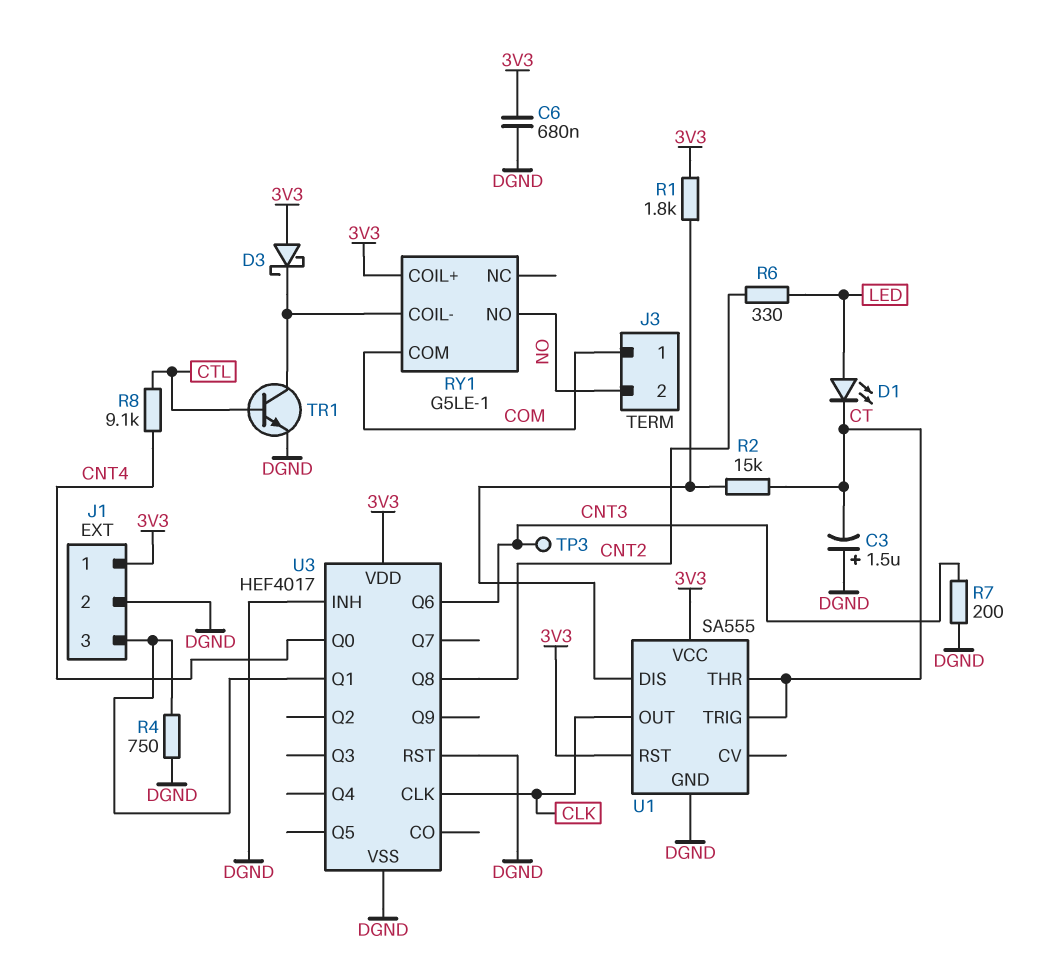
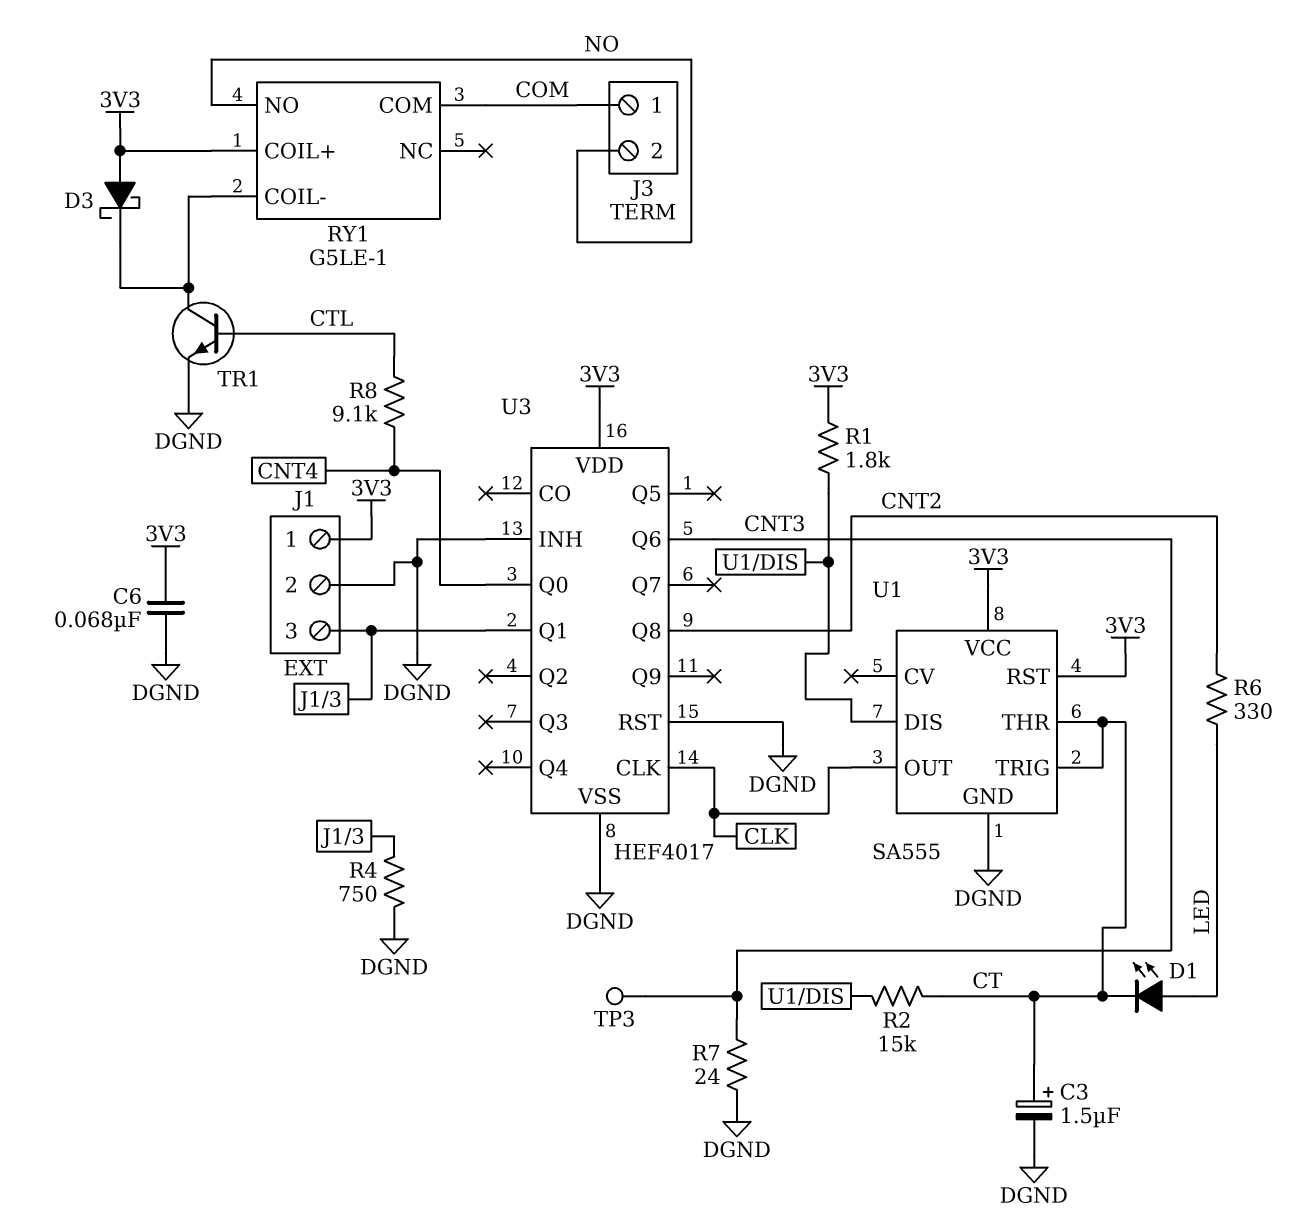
C3: 1.5uF (plus DGND, minus CT) -> 1.5uF (plus CT, minus DGND)
C6: 680nF (3V3, DGND) -> 68nF (3V3, DGND)
R7: 200 (CNT3, DGND) -> 24 (CNT3, DGND)

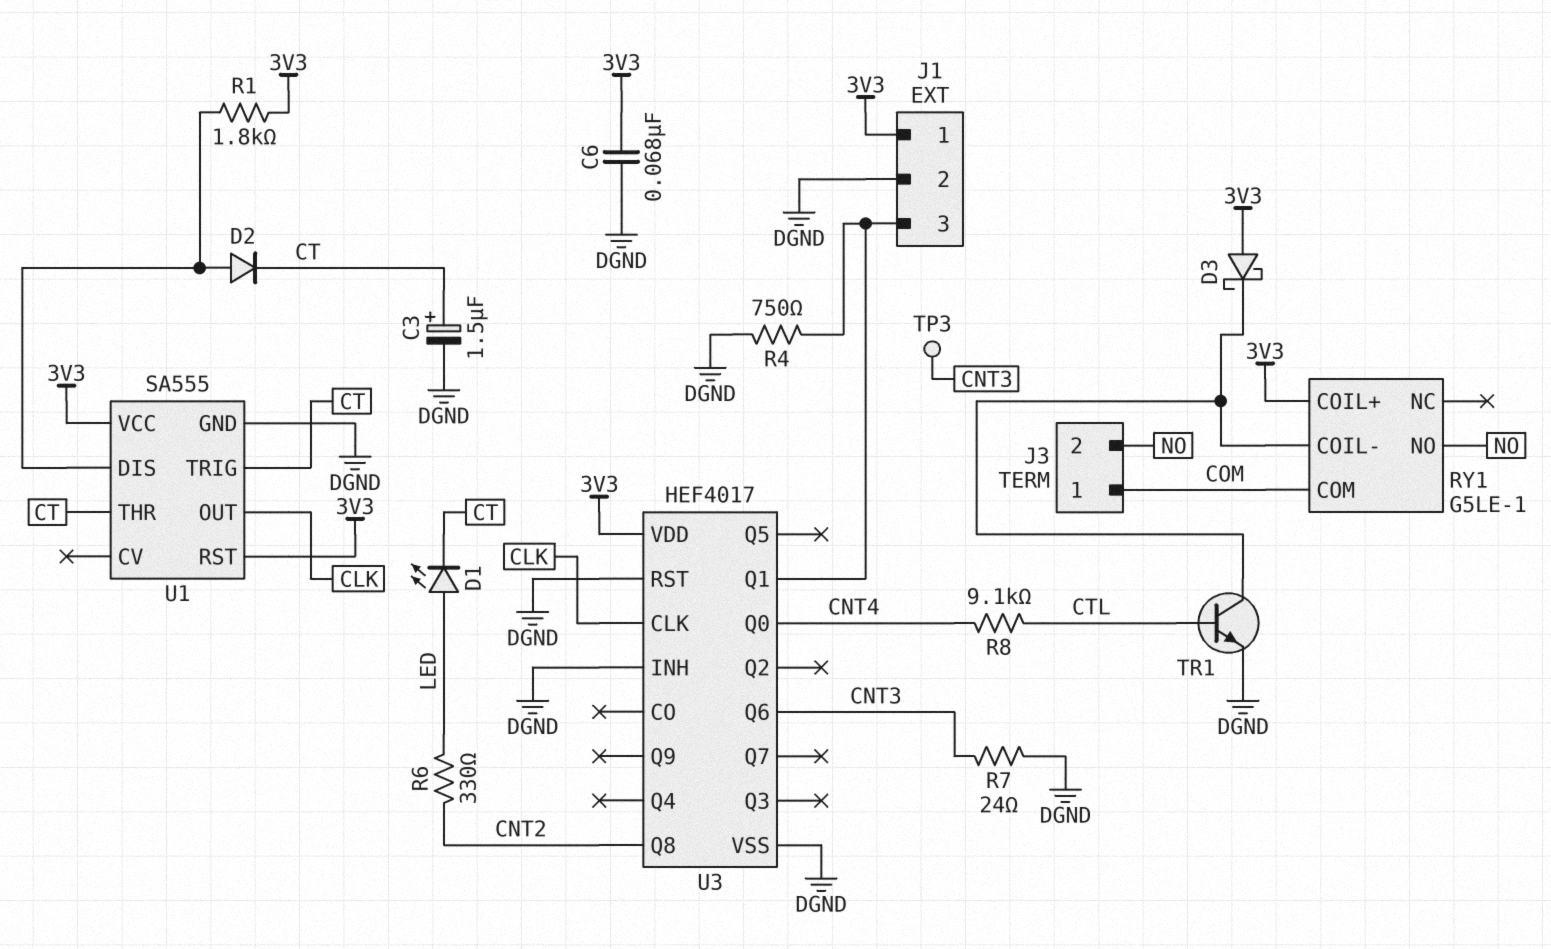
D2: none -> diode (A U1/DIS, K CT)
R2: 15k (CT, U1/DIS) -> none

